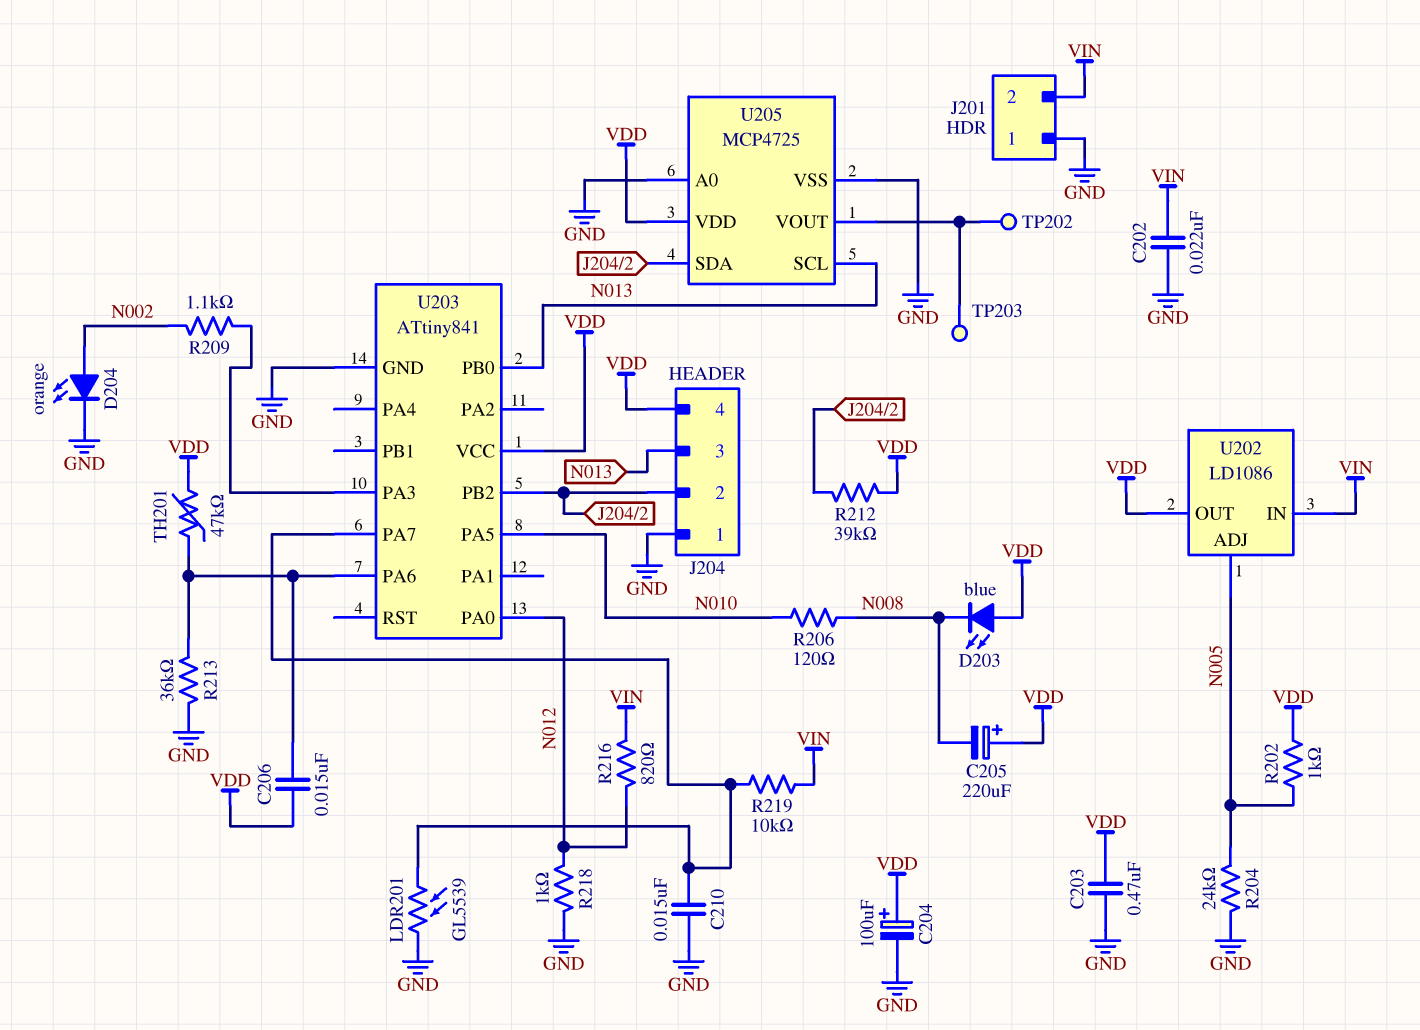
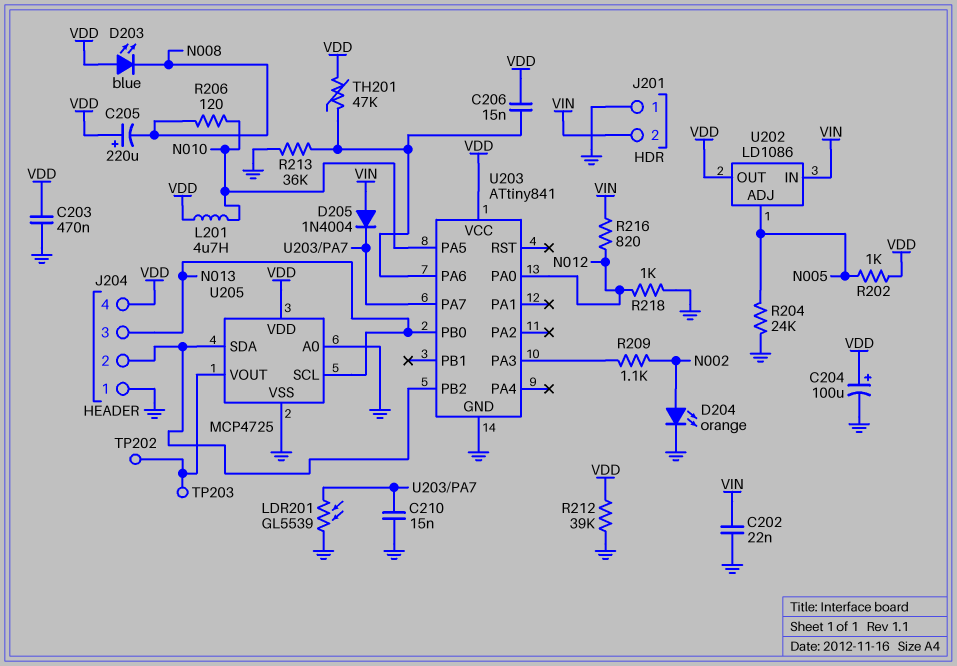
D205: none -> diode 1N4004 (A VIN, K U203/PA7)
L201: none -> 4.7uH (N010, VDD)
R212: 39k (J204/2, VDD) -> 39k (GND, VDD)
R219: 10k (U203/PA7, VIN) -> none

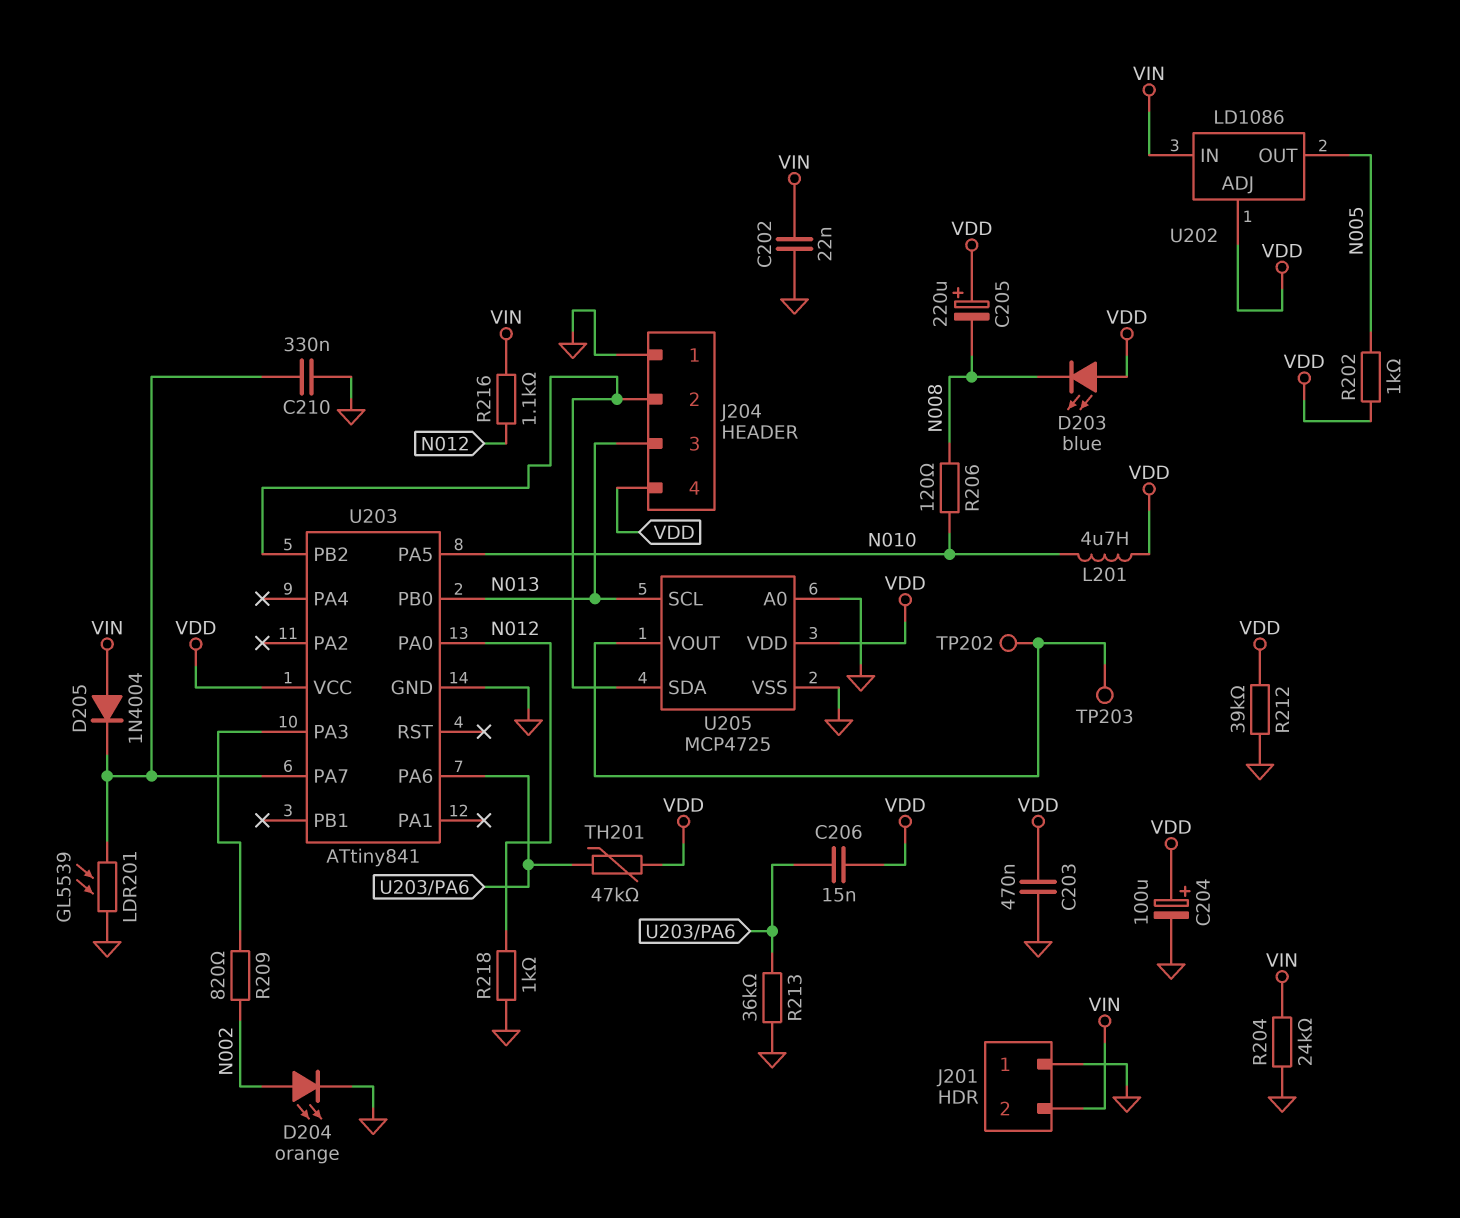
C210: 15nF (GND, U203/PA7) -> 330nF (GND, U203/PA7)
R204: 24k (GND, N005) -> 24k (GND, VIN)
R209: 1.1k (N002, U203/PA3) -> 820 (N002, U203/PA3)
R216: 820 (N012, VIN) -> 1.1k (N012, VIN)
U202 pin ADJ: N005 -> VDD
U202 pin OUT: VDD -> N005

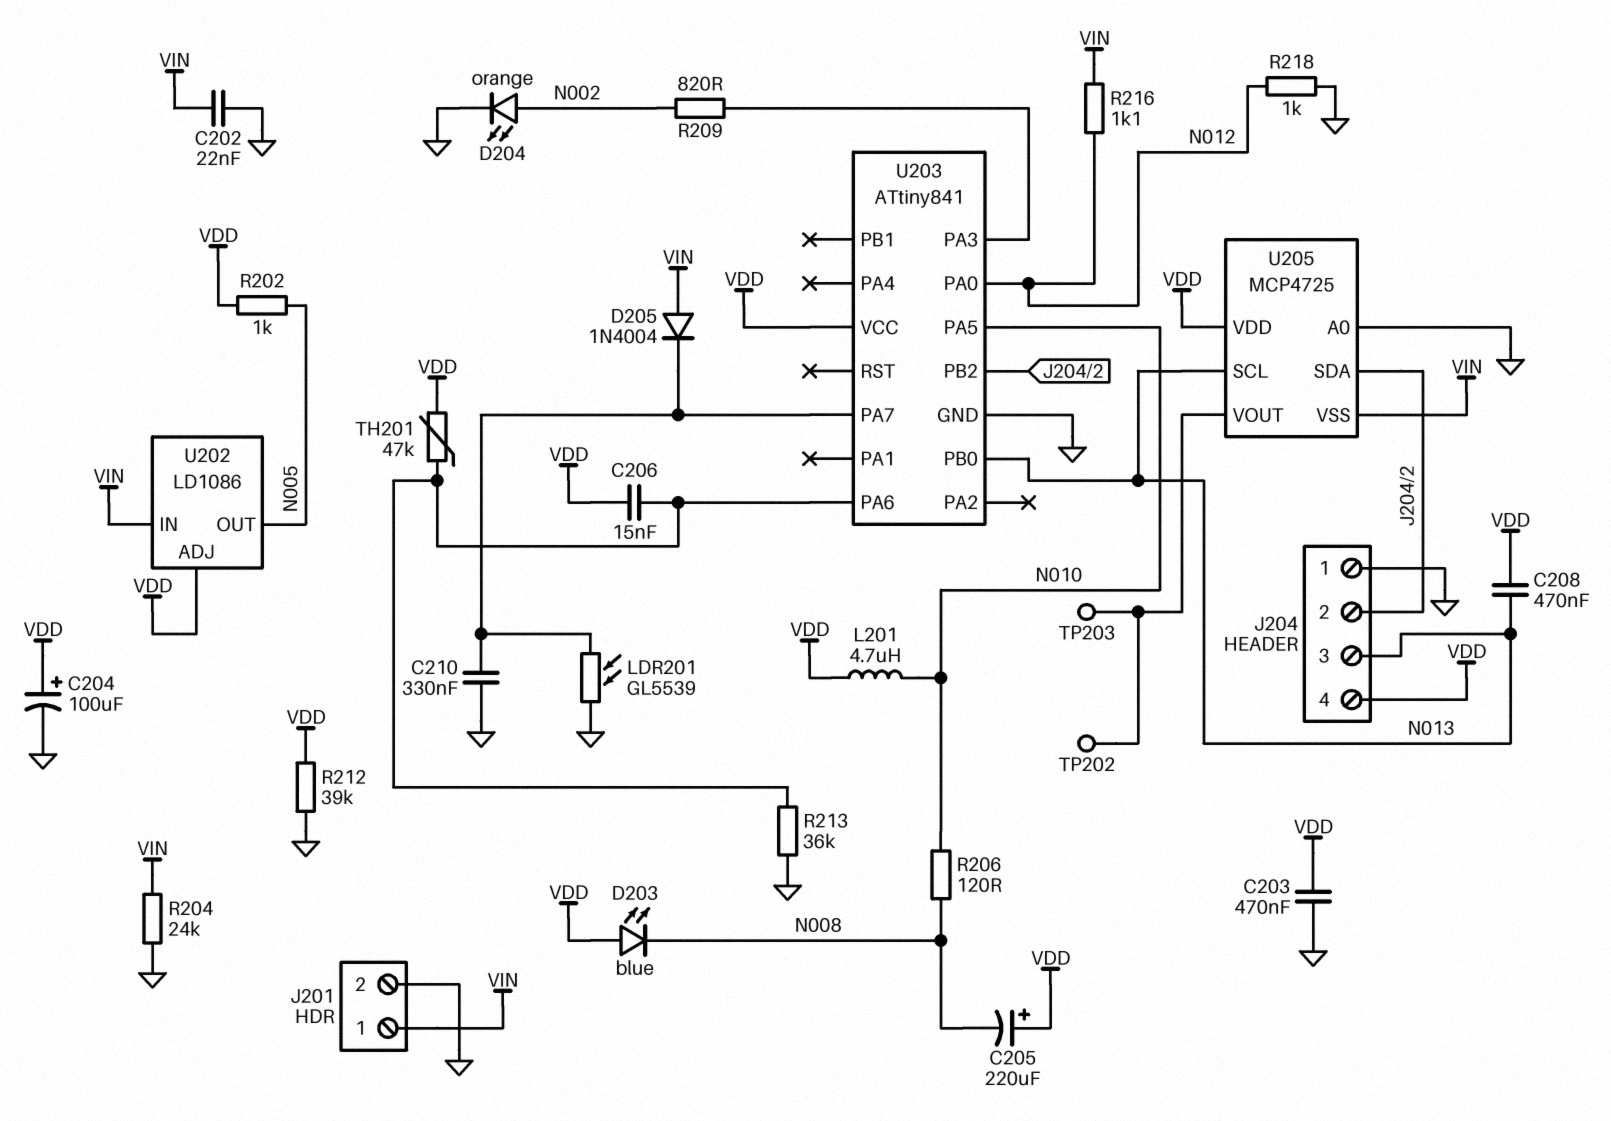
C208: none -> 470nF (N013, VDD)
J201 pin 1: GND -> VIN
J201 pin 2: VIN -> GND
U205 pin VSS: GND -> VIN

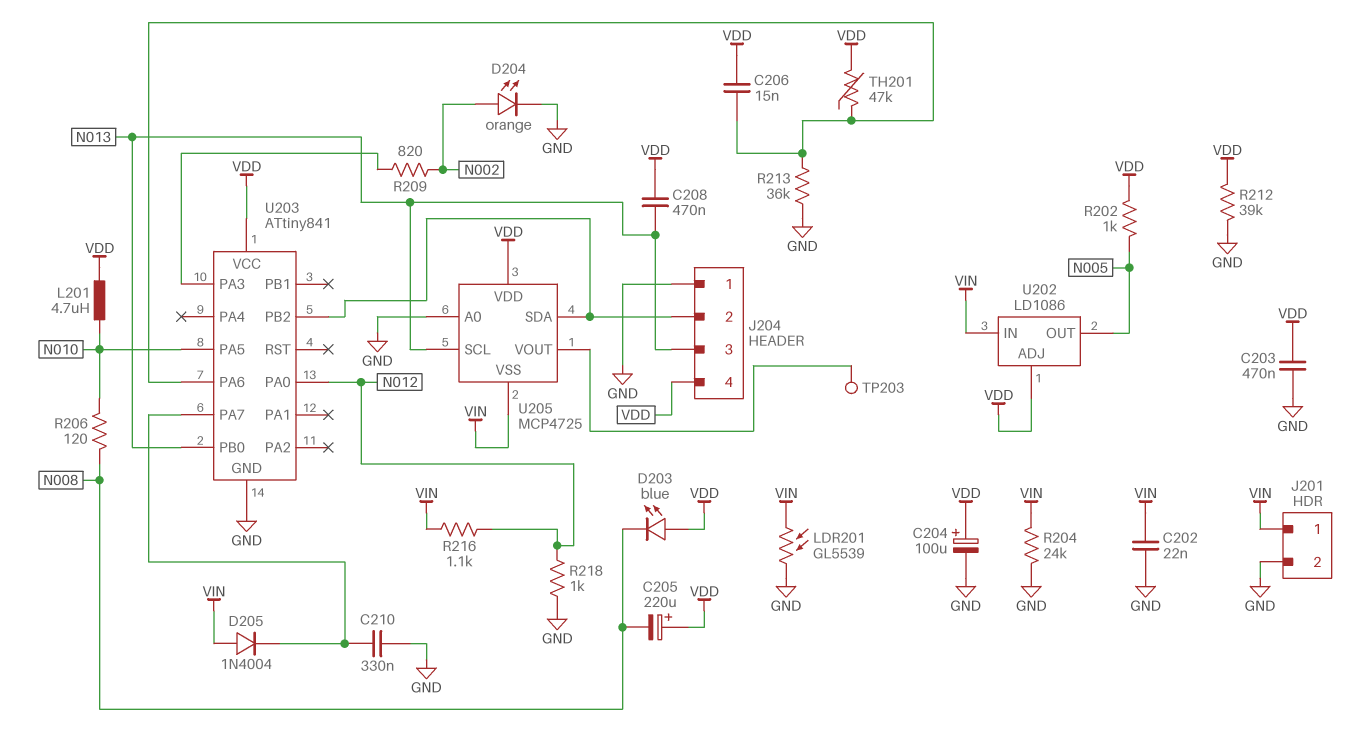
LDR201: GL5539 (GND, U203/PA7) -> GL5539 (GND, VIN)
TP202: test point (U205/VOUT) -> none

